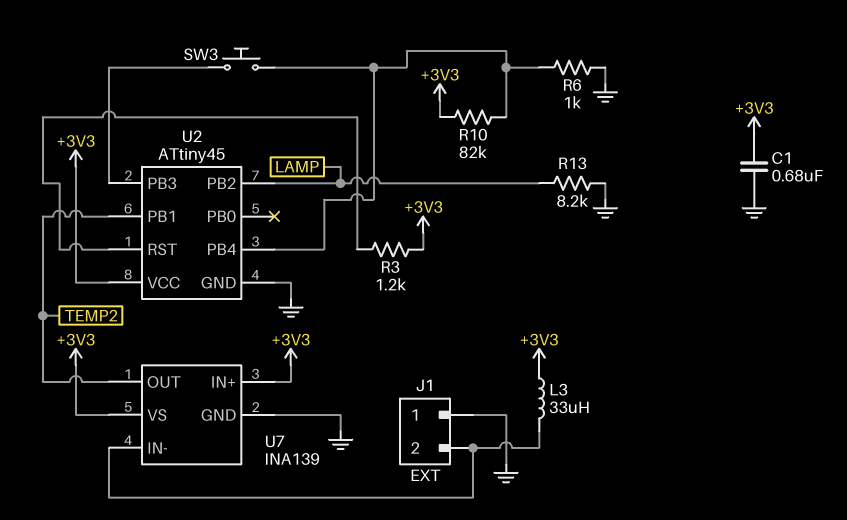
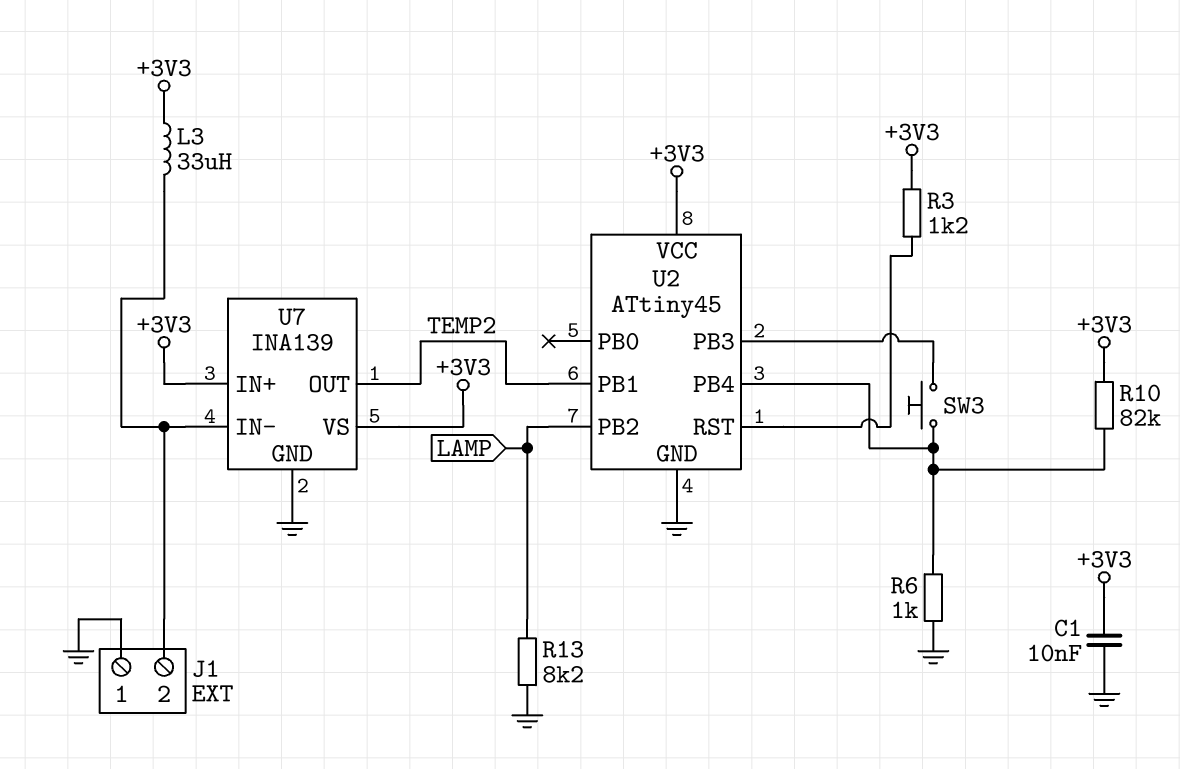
C1: 680nF (+3V3, GND) -> 10nF (+3V3, GND)

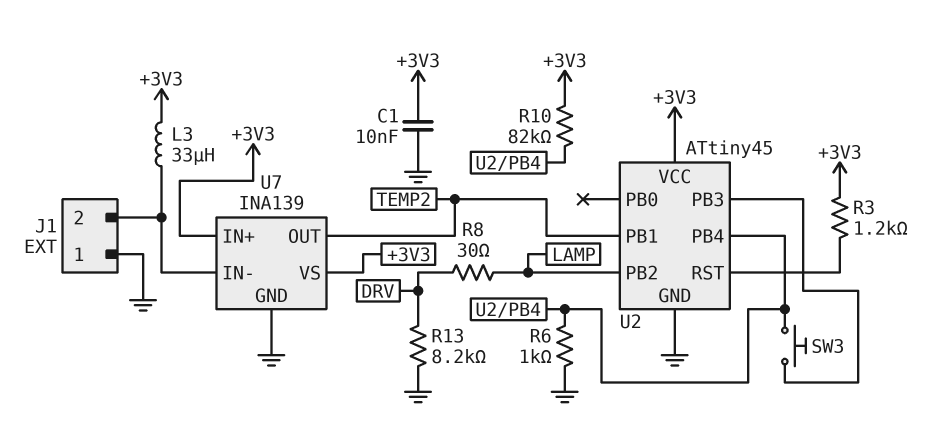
R8: none -> 30 (DRV, LAMP)
R13: 8.2k (GND, LAMP) -> 8.2k (DRV, GND)

